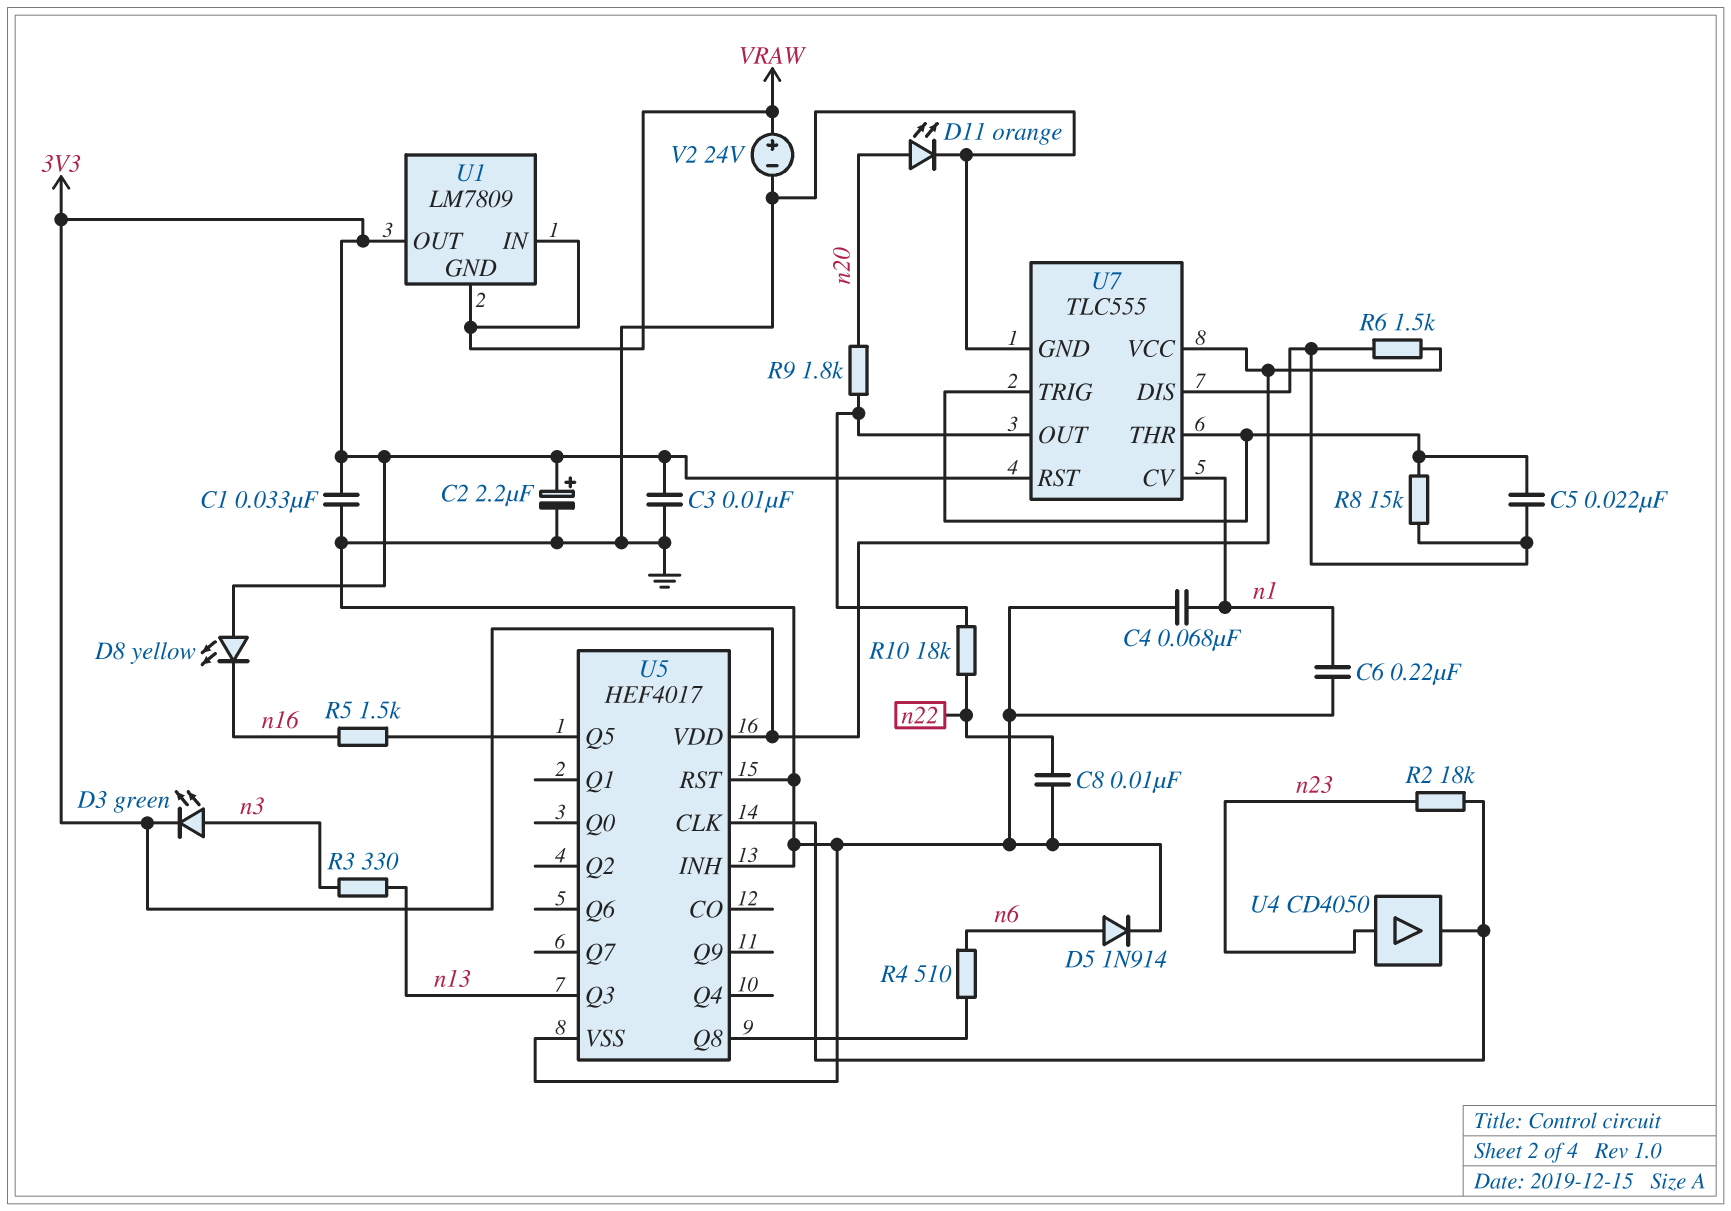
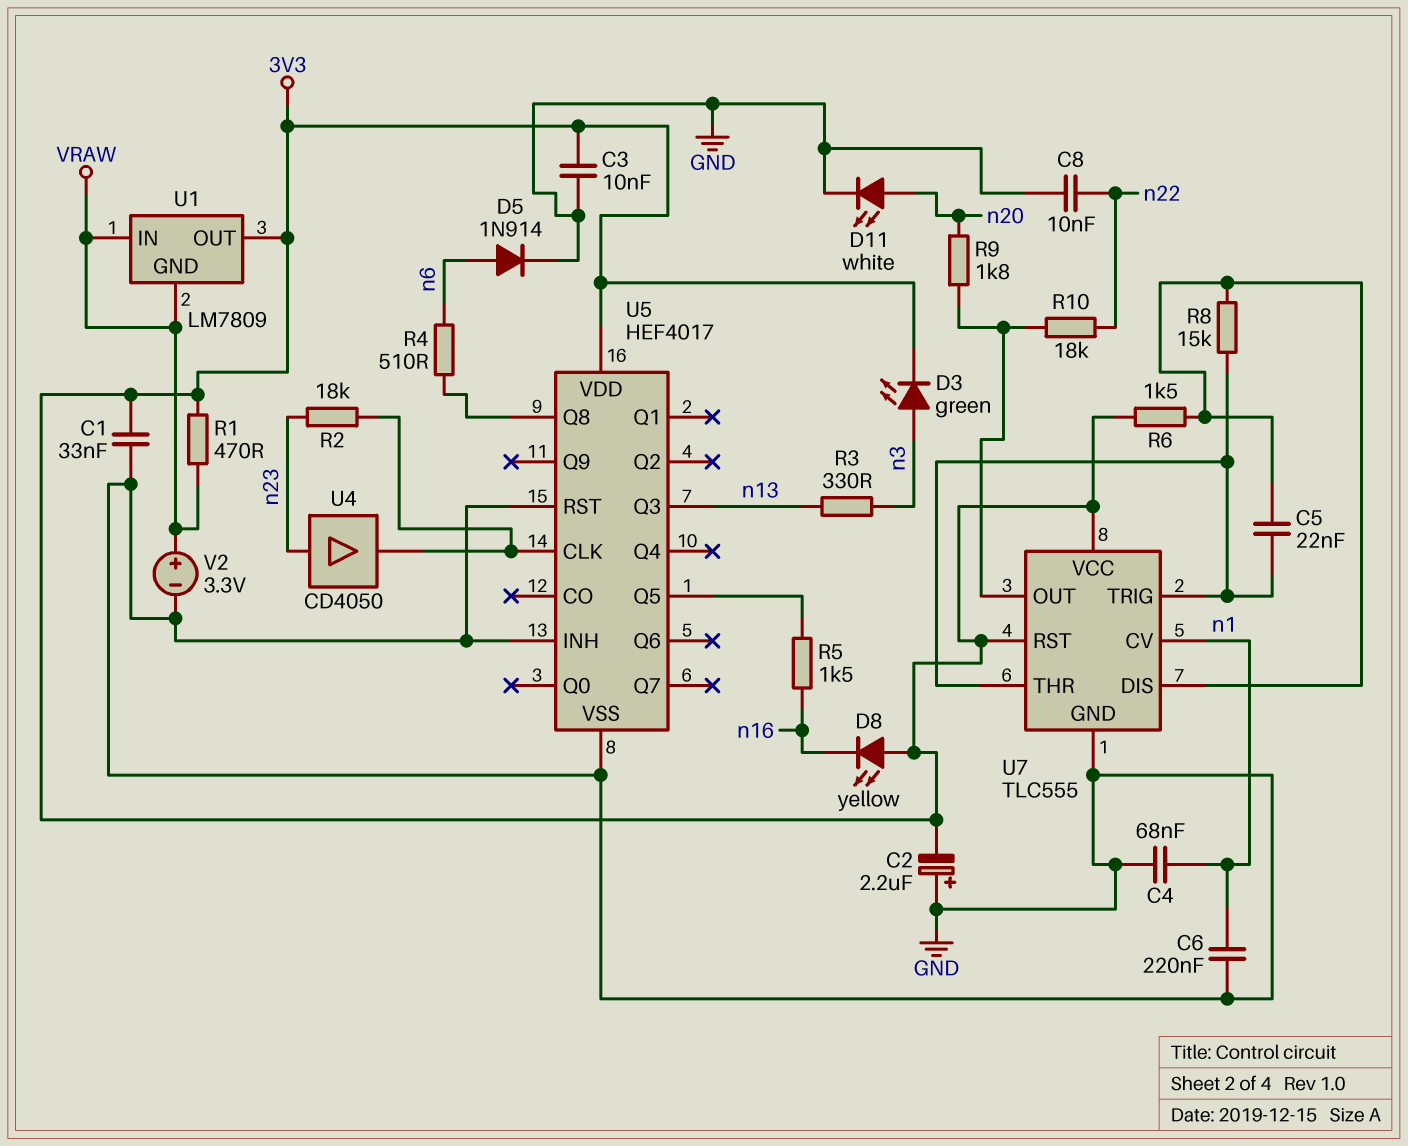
C2: 2.2uF (plus 3V3, minus GND) -> 2.2uF (plus GND, minus 3V3)
D11: LED orange (A n20, K GND) -> LED white (A n20, K GND)
R1: none -> 470 (3V3, VRAW)
V2: 24V (plus VRAW, minus GND) -> 3.3V (plus VRAW, minus GND)

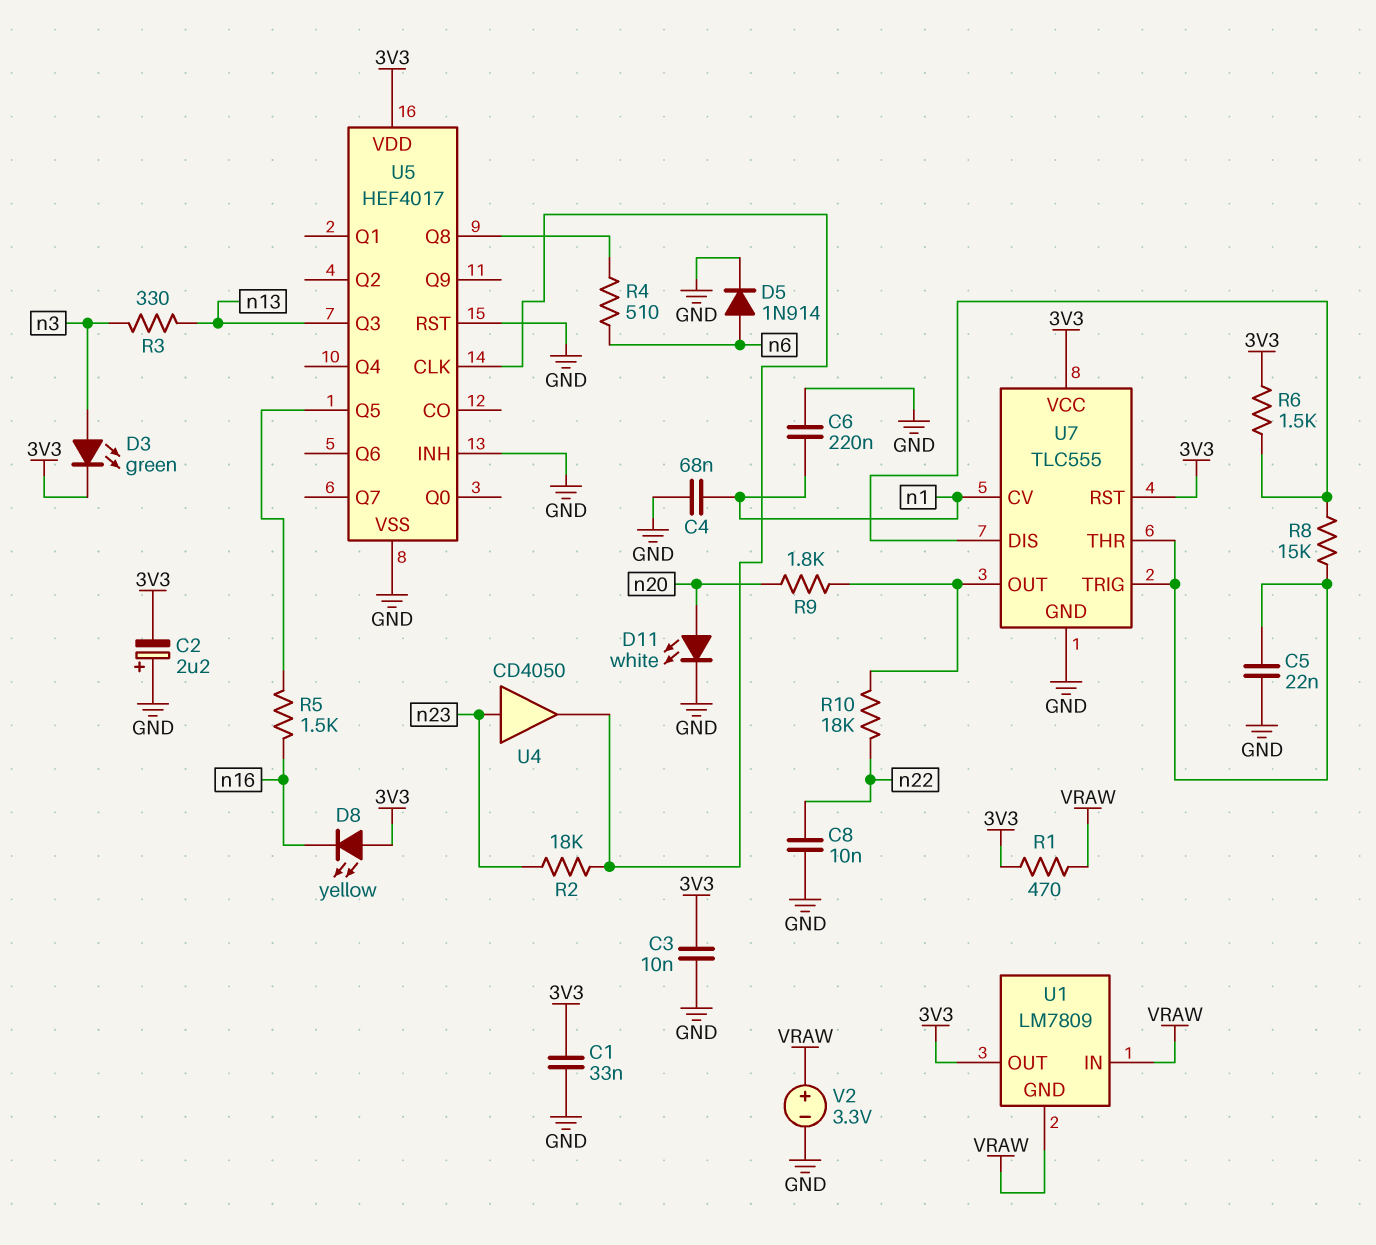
C5: 22nF (U7/DIS, U7/THR) -> 22nF (GND, U7/THR)

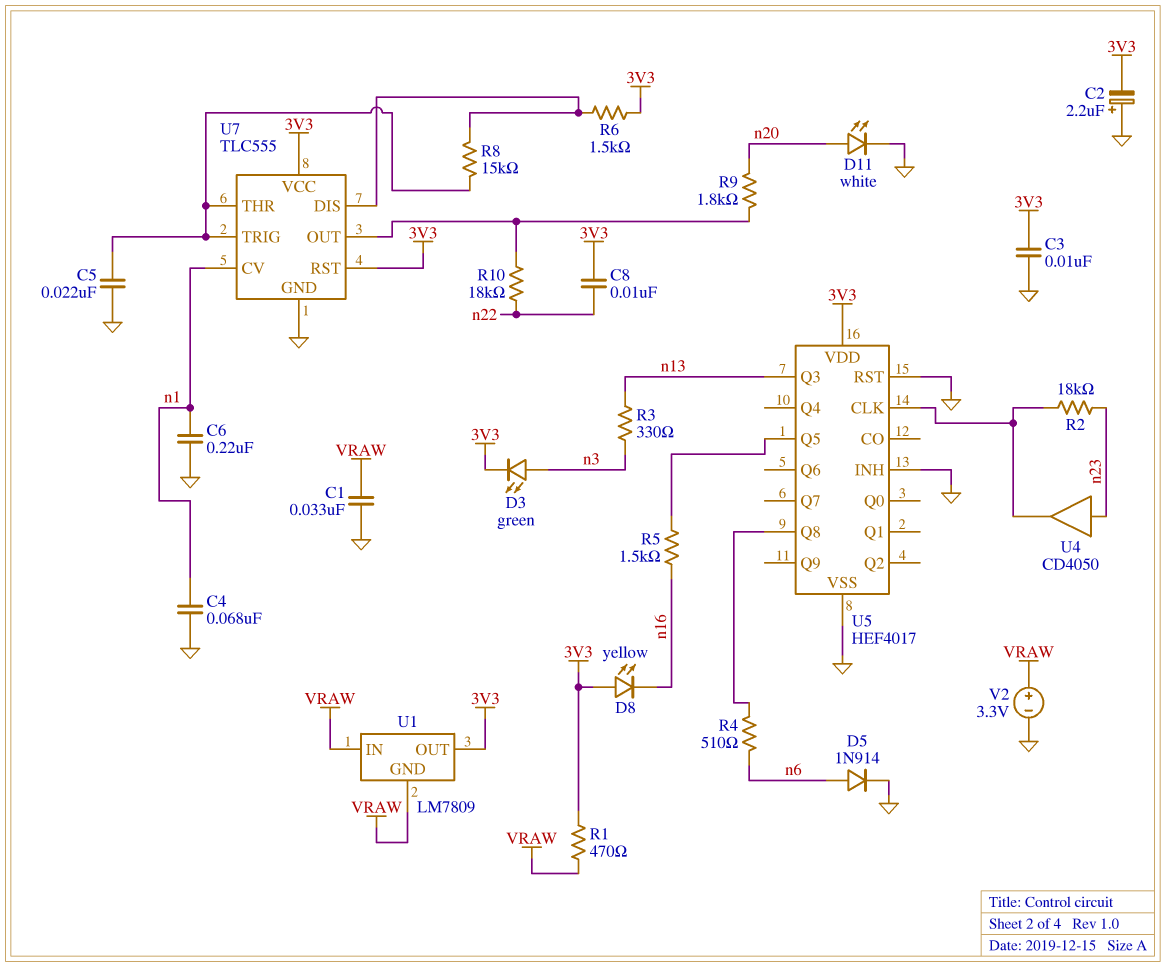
C1: 33nF (3V3, GND) -> 33nF (GND, VRAW)
C8: 10nF (GND, n22) -> 10nF (3V3, n22)

